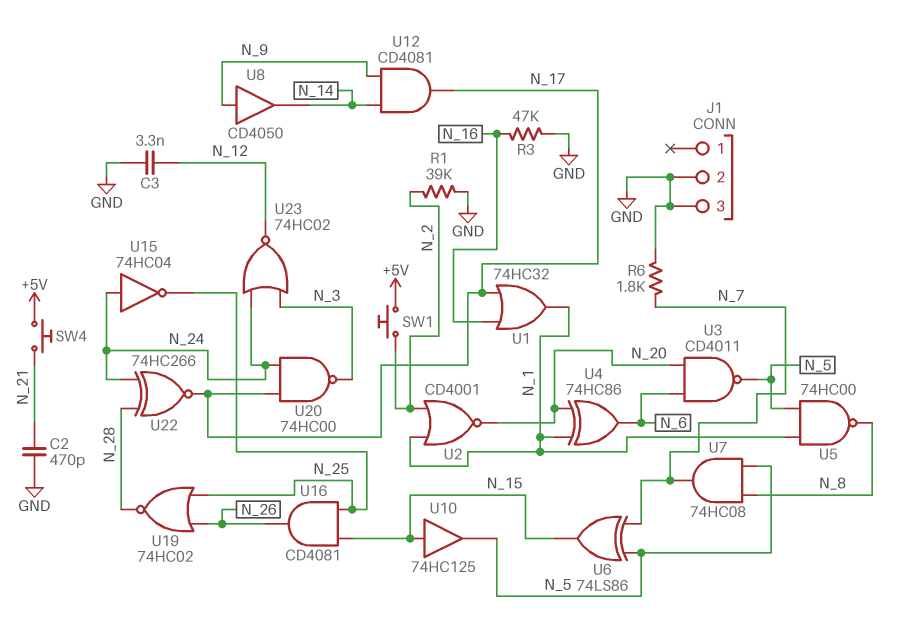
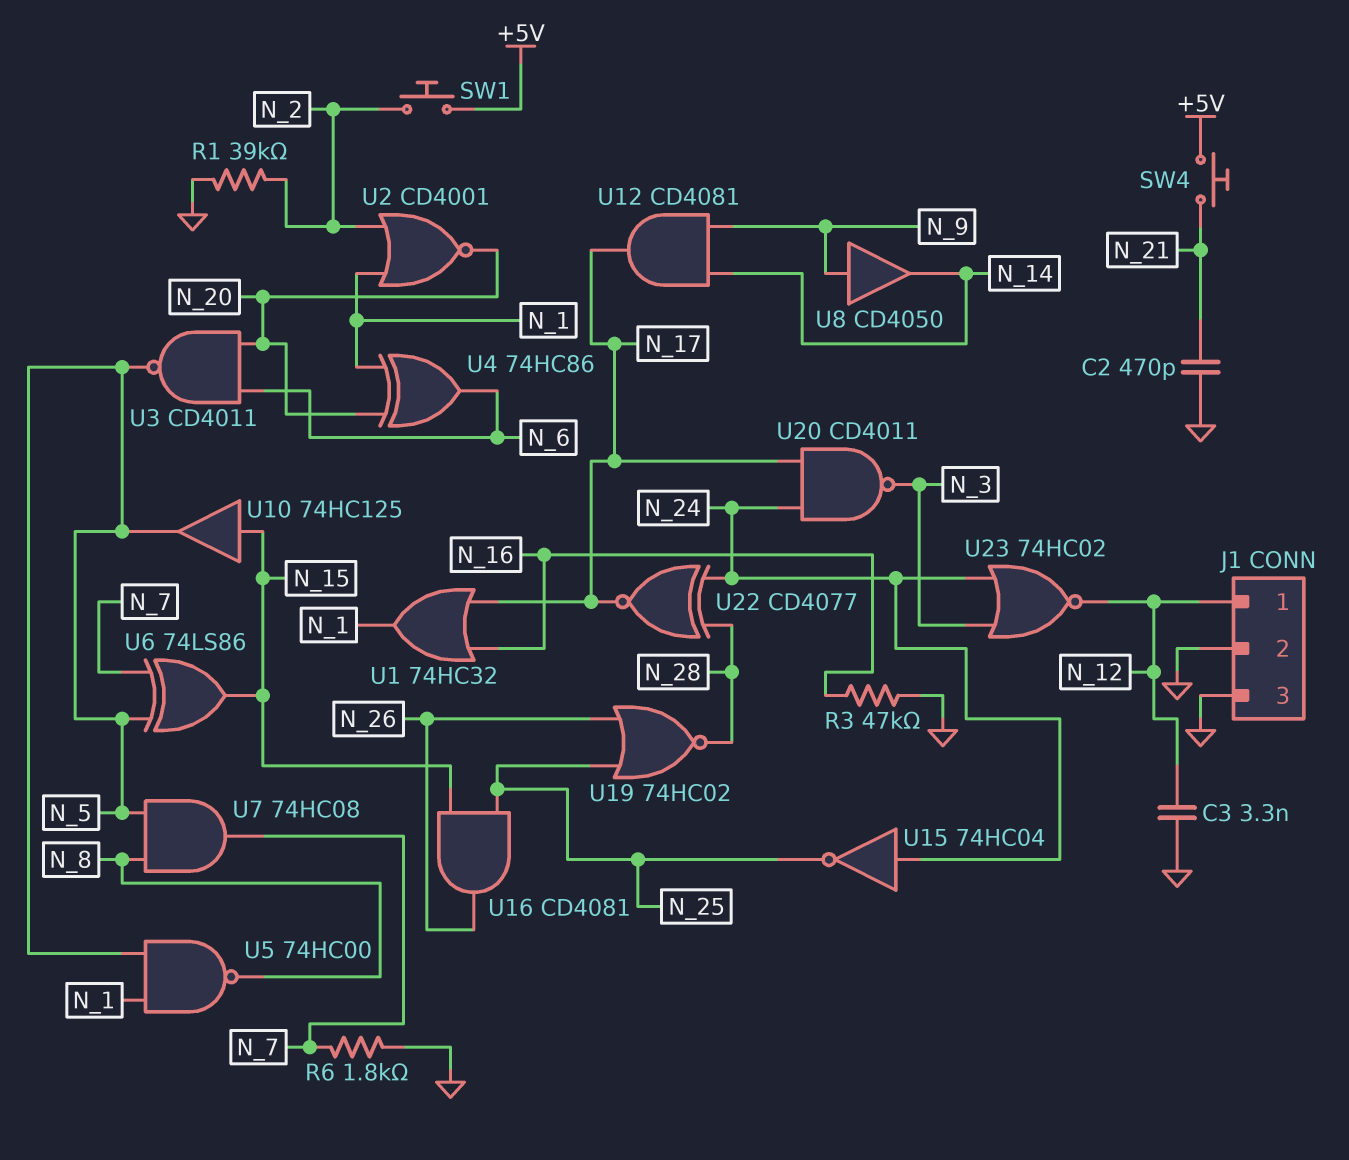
J1 pin 1: none -> N_12
U20: NAND 74HC00 (in N_17, in N_24, out N_3) -> NAND CD4011 (in N_17, in N_24, out N_3)
U22: XNOR 74HC266 (in N_24, in N_28, out N_17) -> XNOR CD4077 (in N_24, in N_28, out N_17)

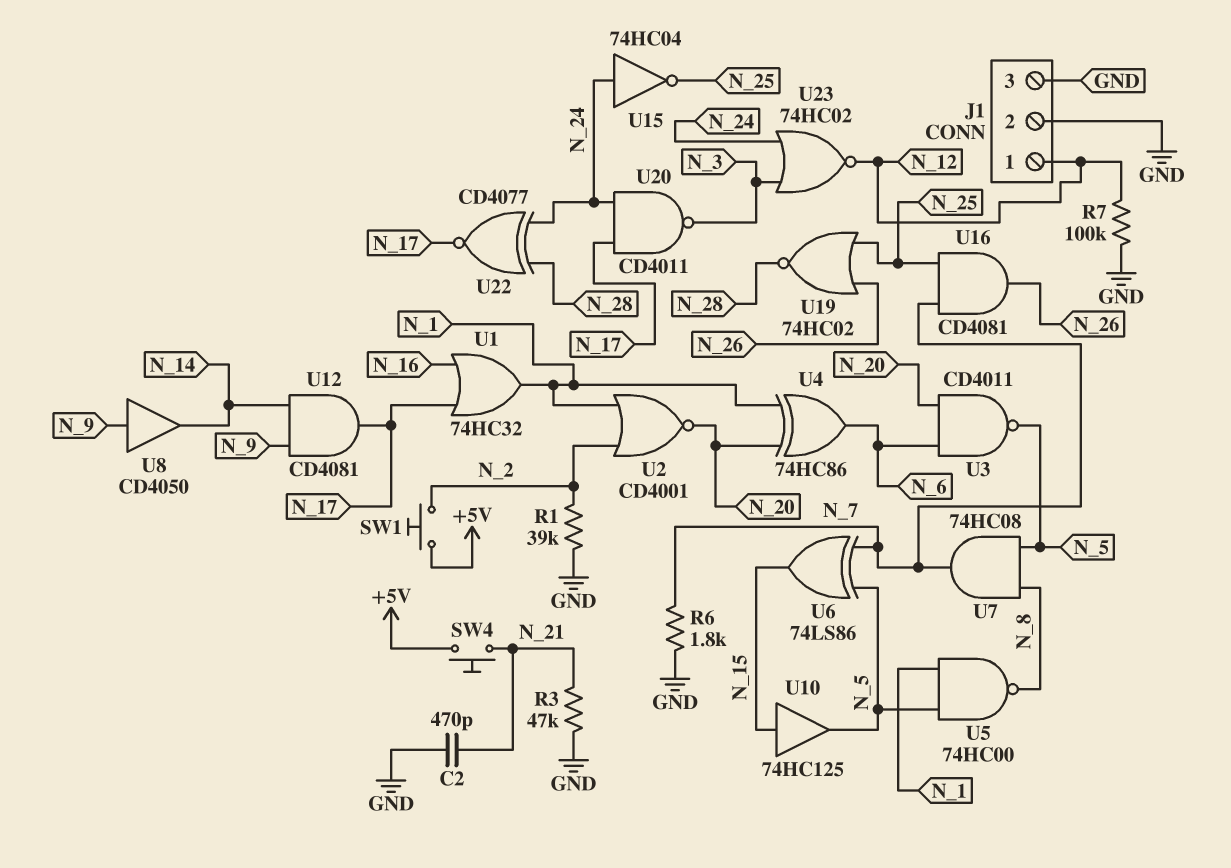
C3: 3.3nF (GND, N_12) -> none
R3: 47k (GND, N_16) -> 47k (GND, N_21)
R7: none -> 100k (GND, N_12)
U16: AND CD4081 (in N_15, in N_25, out N_26) -> AND CD4081 (in N_7, in N_25, out N_26)

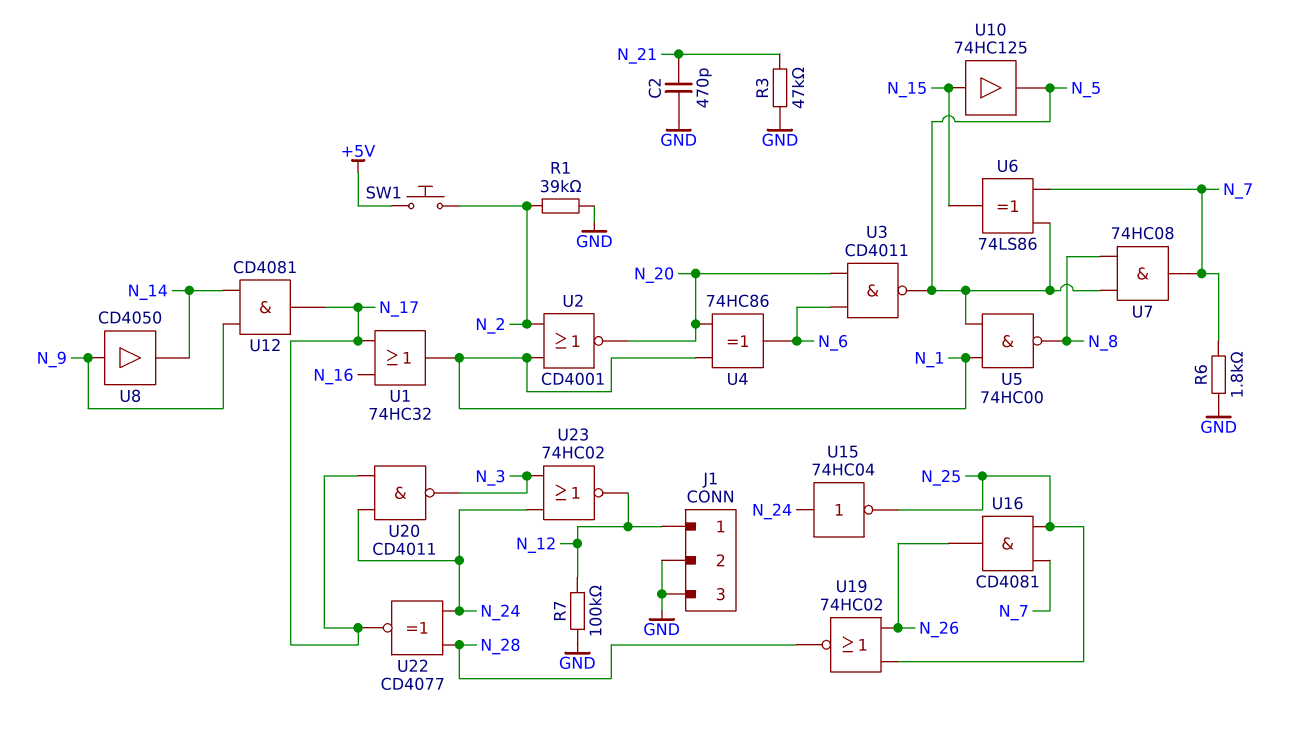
SW4: button (+5V, N_21) -> none

